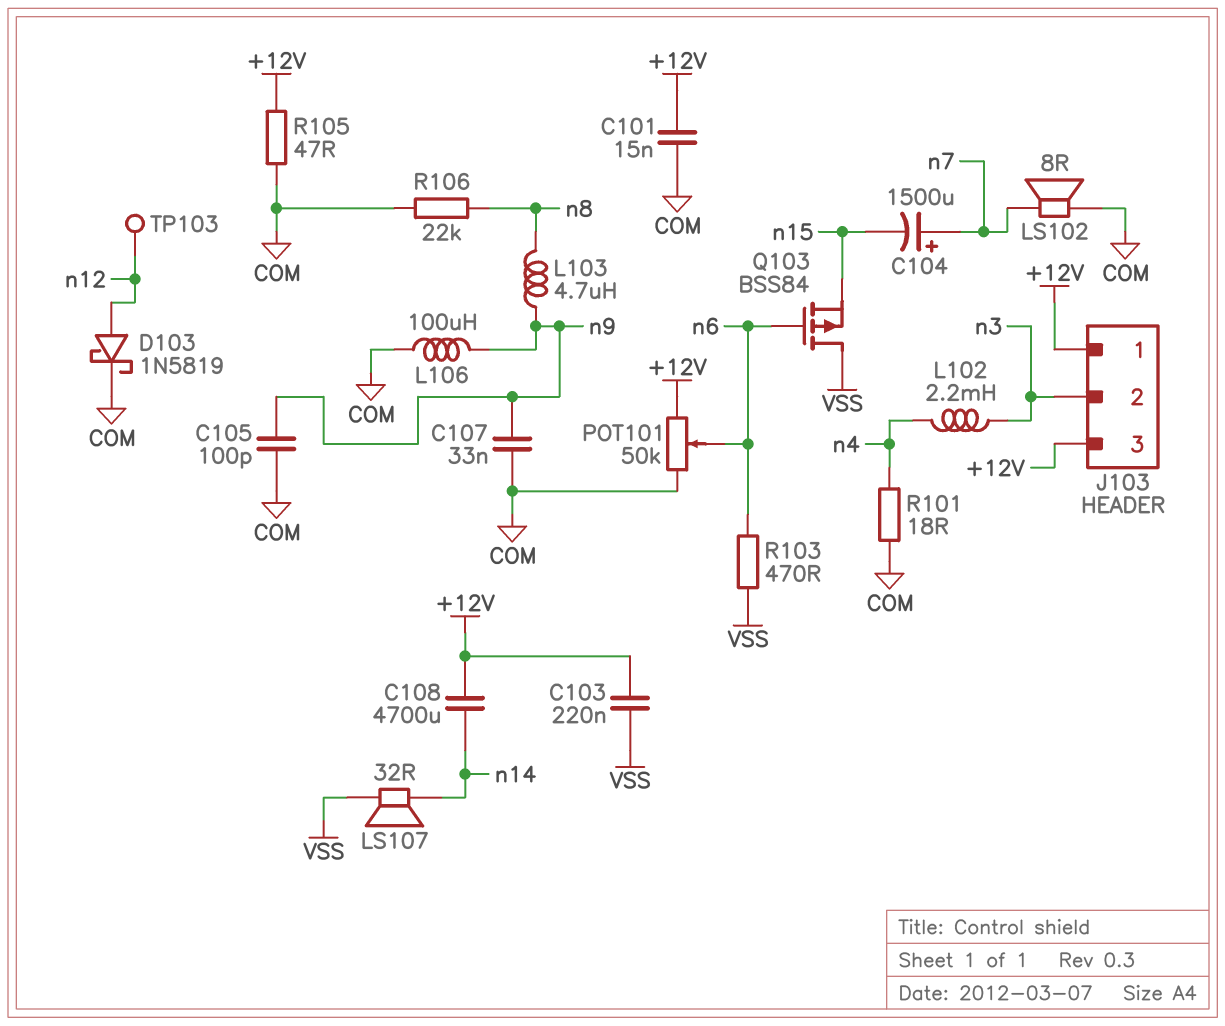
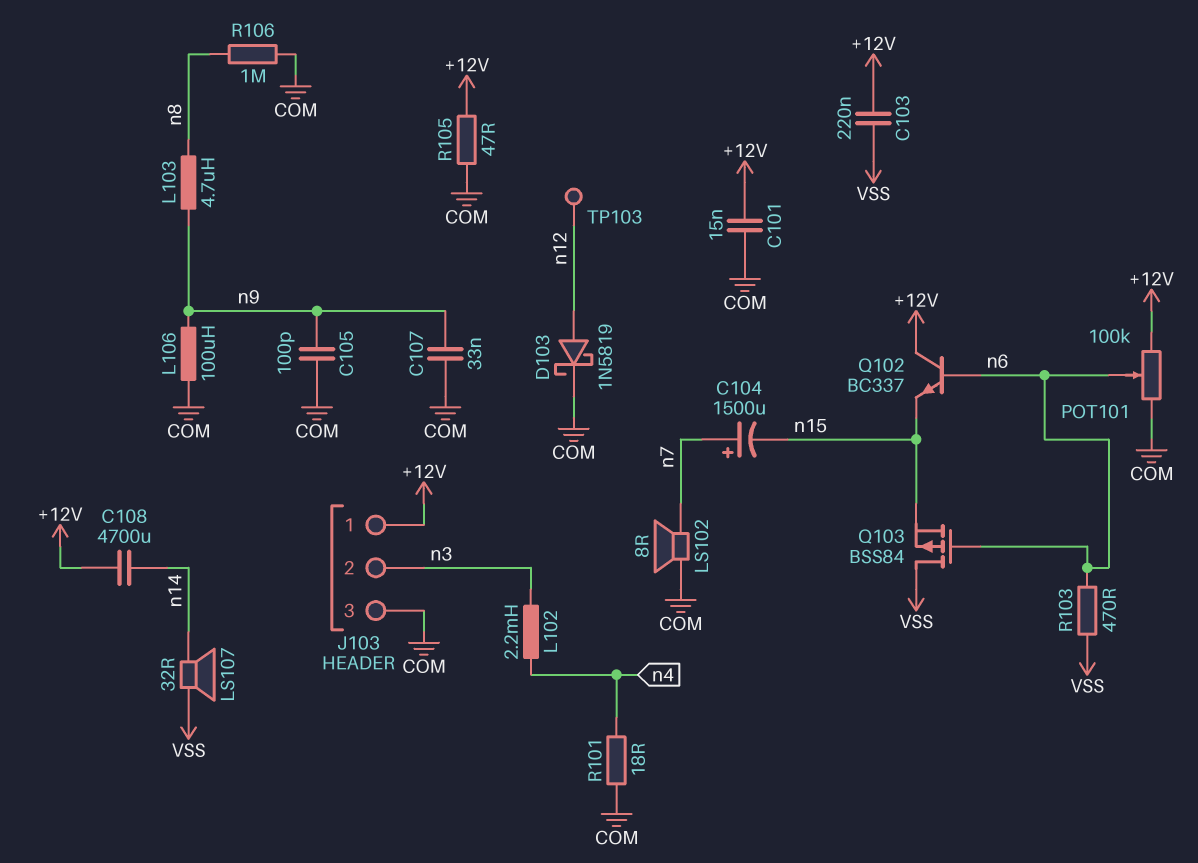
J103 pin 3: +12V -> COM
POT101: 50k (+12V, COM, wiper n6) -> 100k (+12V, COM, wiper n6)
Q102: none -> NPN BC337 (B n6, C +12V, E n15)
R106: 22k (COM, n8) -> 1M (COM, n8)

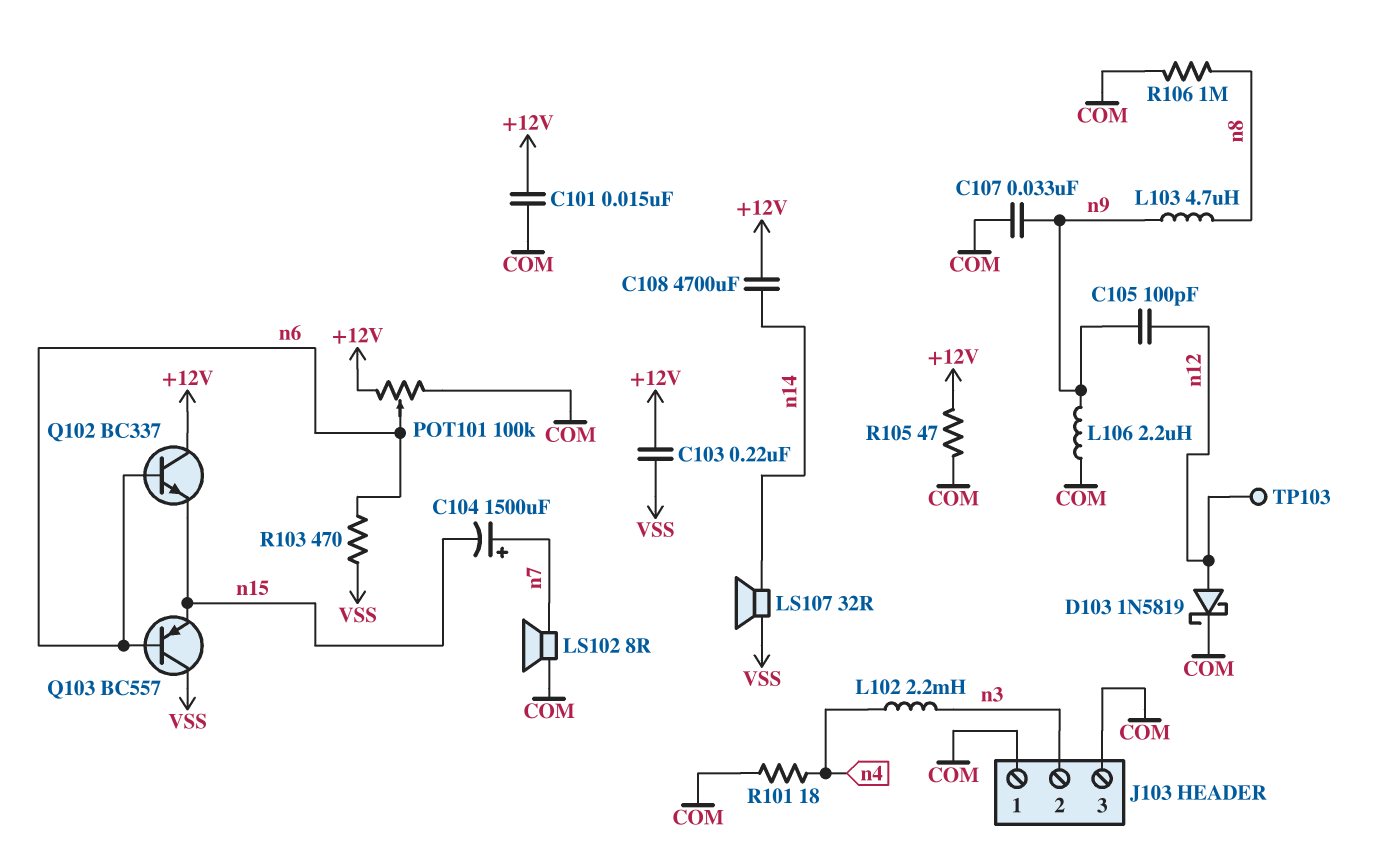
C105: 100pF (COM, n9) -> 100pF (n9, n12)
J103 pin 1: +12V -> COM
L106: 100uH (COM, n9) -> 2.2uH (COM, n9)
Q103: PMOS BSS84 (G n6, D VSS, S n15) -> PNP BC557 (B n6, C VSS, E n15)

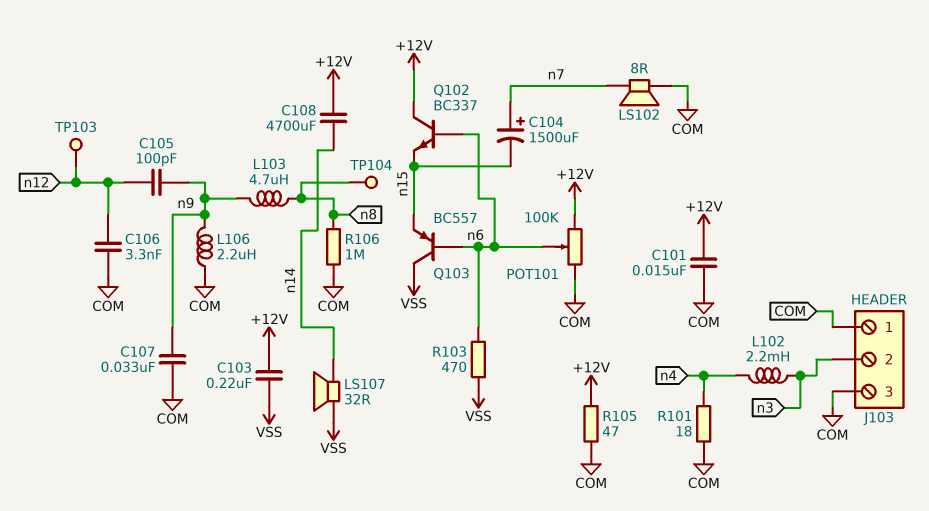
C106: none -> 3.3nF (COM, n12)
D103: schottky 1N5819 (A n12, K COM) -> none
TP104: none -> test point (n8)

